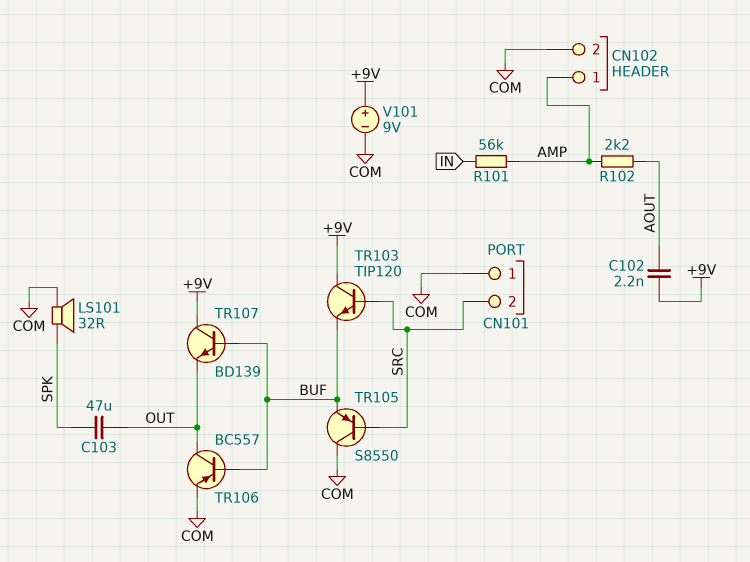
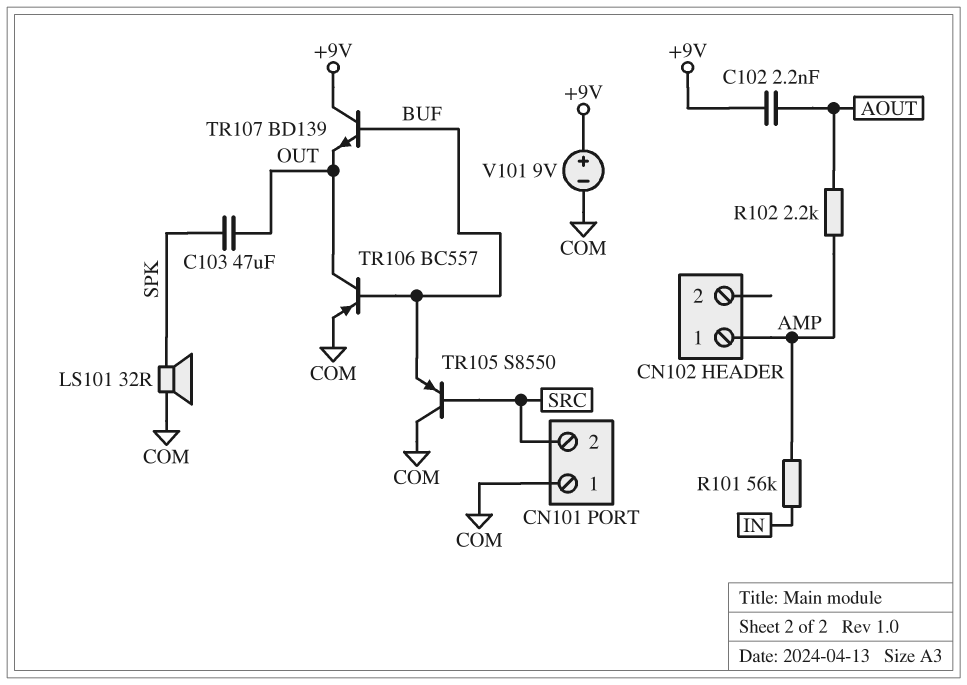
CN102 pin 2: COM -> none
TR103: NPN TIP120 (B SRC, C +9V, E BUF) -> none

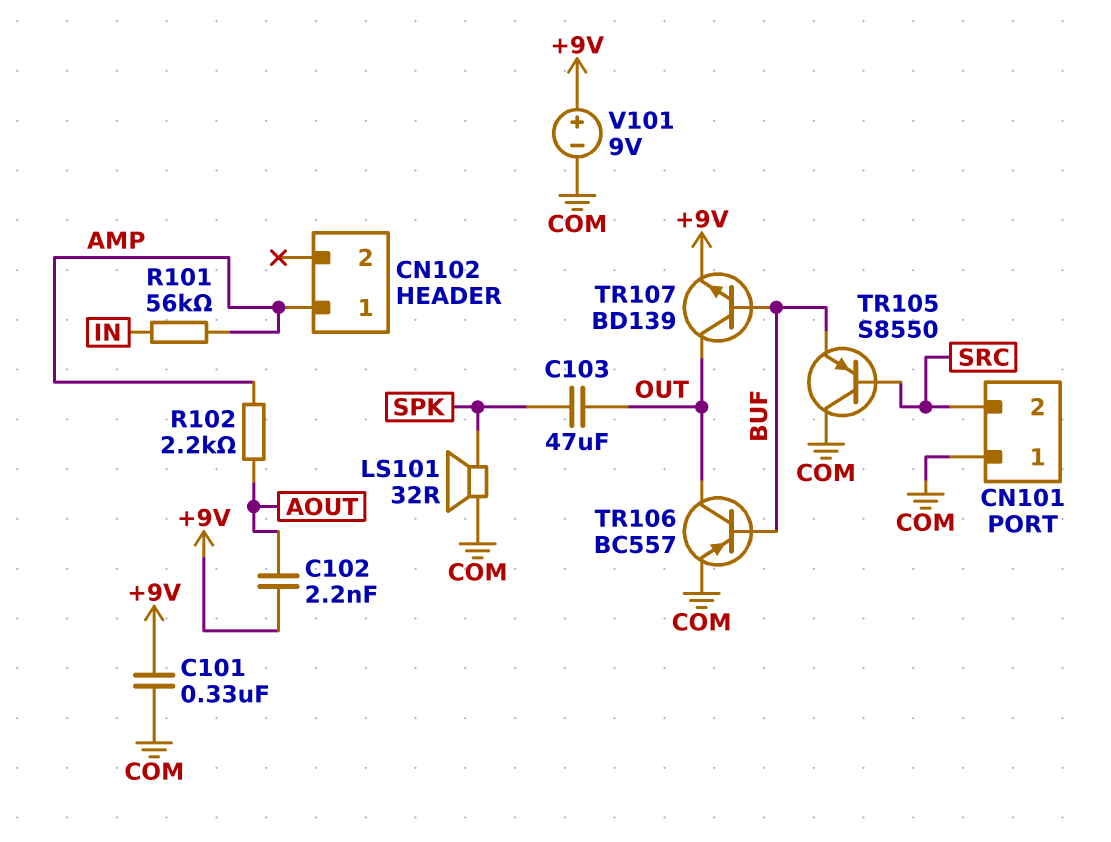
C101: none -> 330nF (+9V, COM)
TR107: NPN BD139 (B BUF, C +9V, E OUT) -> NPN BD139 (B BUF, C OUT, E +9V)

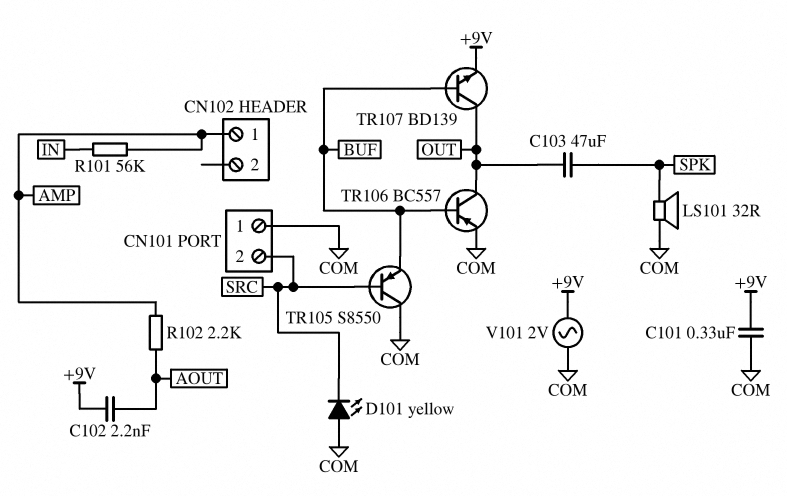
D101: none -> LED yellow (A COM, K SRC)
V101: 9V (plus +9V, minus COM) -> AC 2V (+9V, COM)

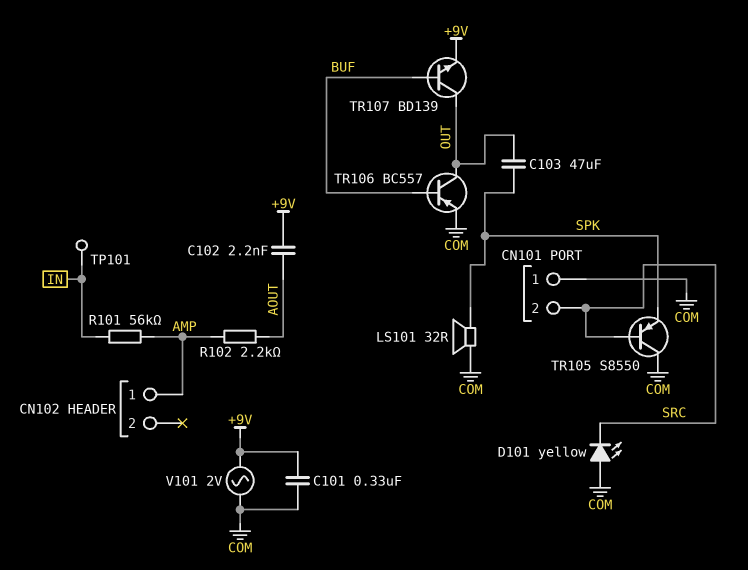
TP101: none -> test point (IN)
TR105: PNP S8550 (B SRC, C COM, E BUF) -> PNP S8550 (B SRC, C COM, E SPK)

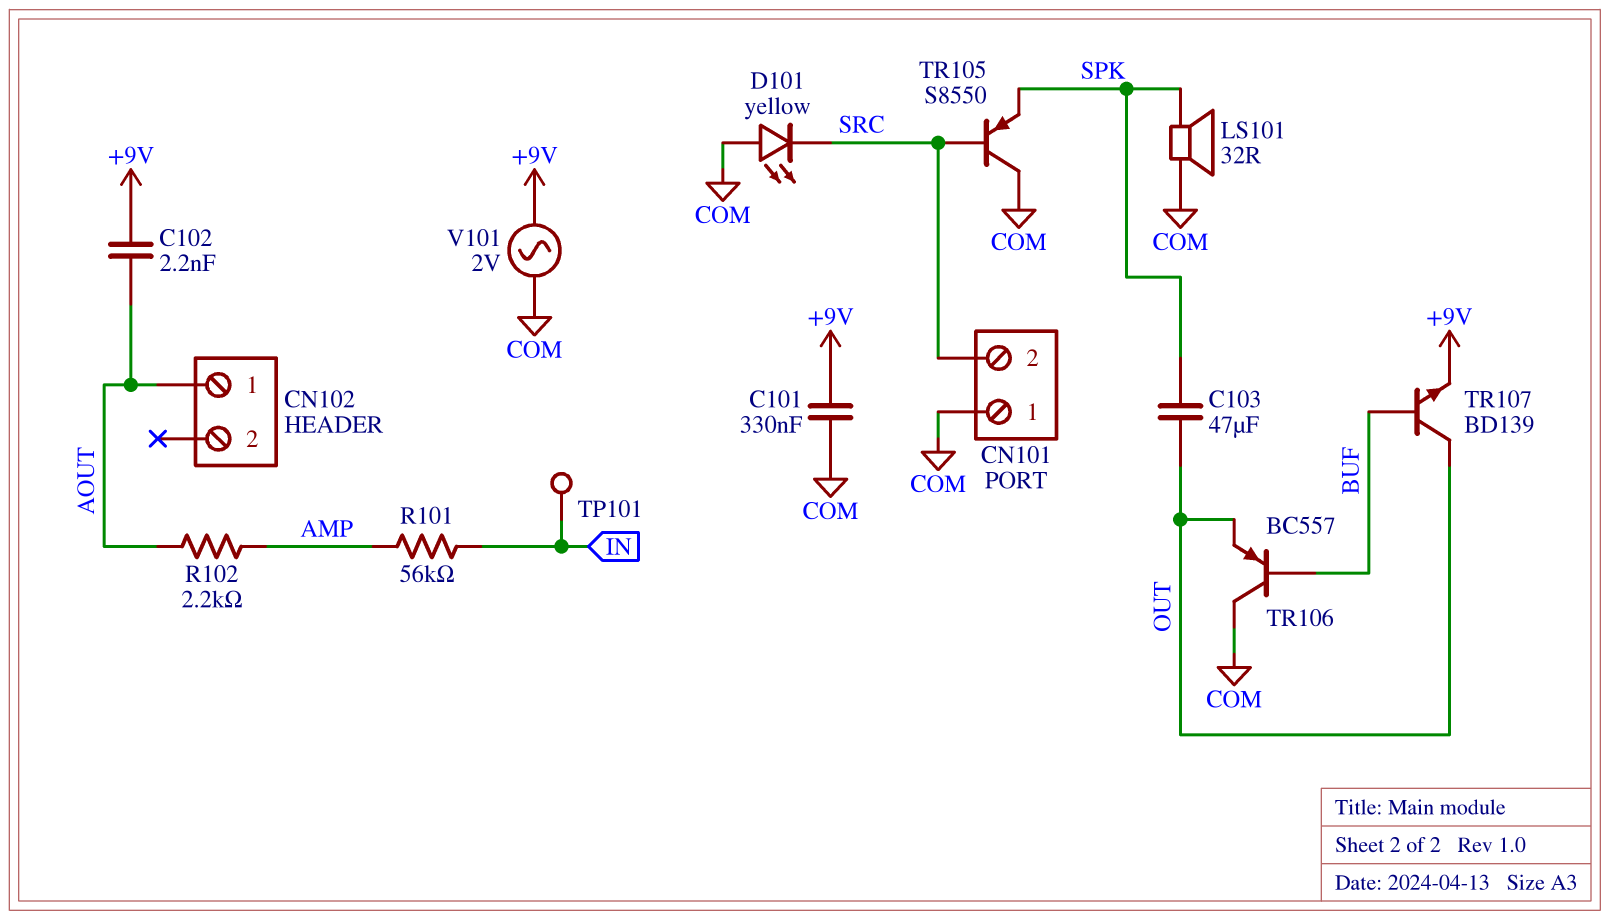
CN102 pin 1: AMP -> AOUT
TR106: PNP BC557 (B BUF, C OUT, E COM) -> PNP BC557 (B BUF, C COM, E OUT)

